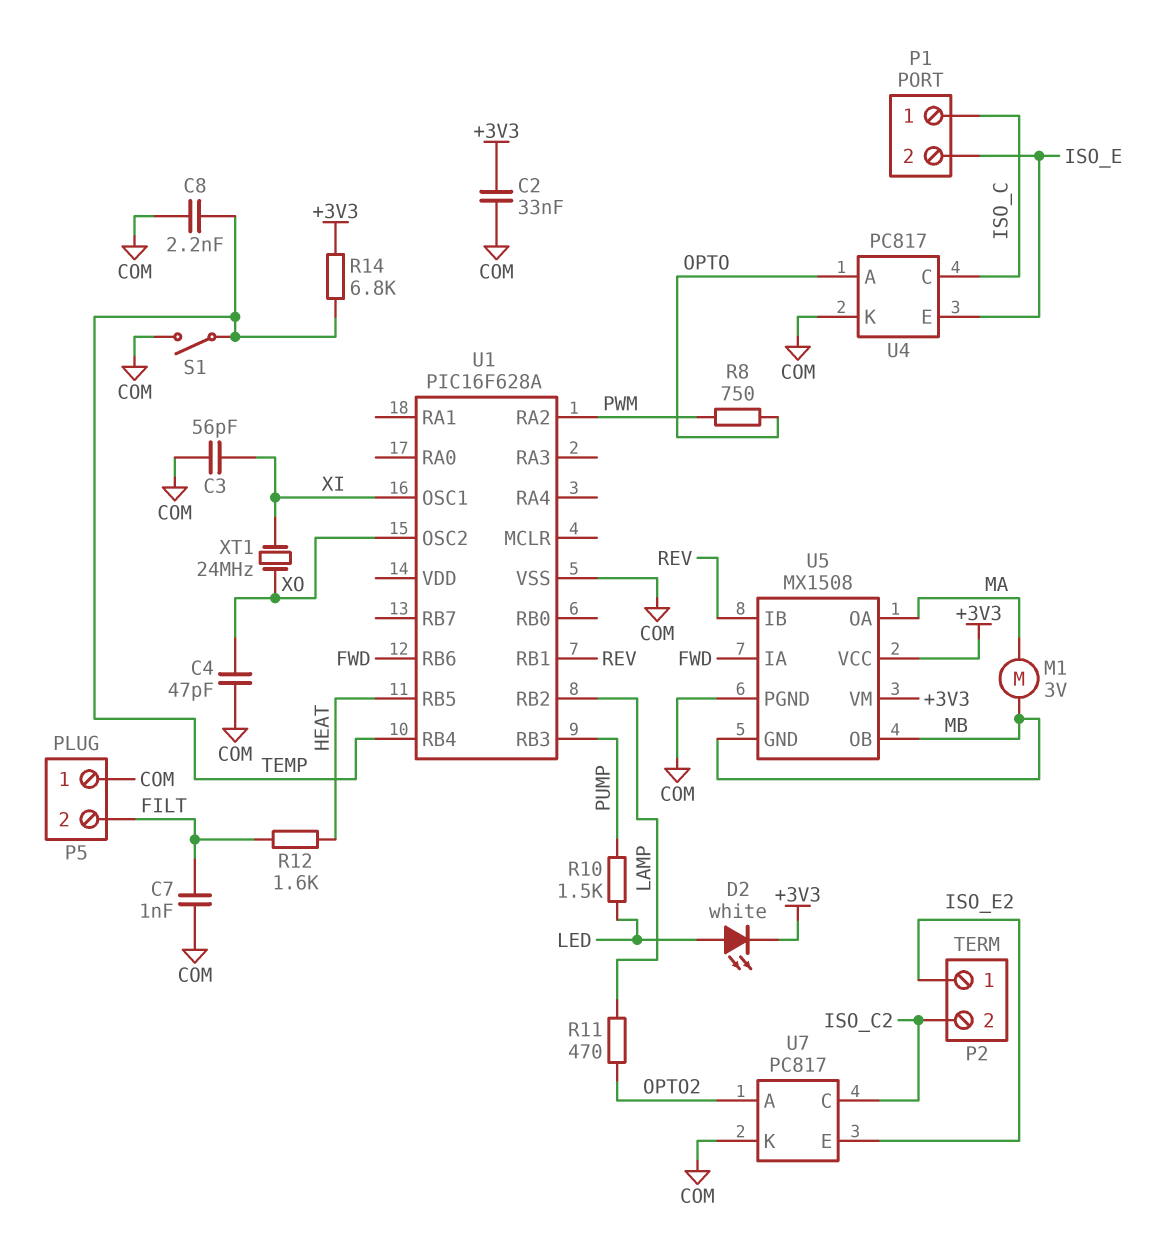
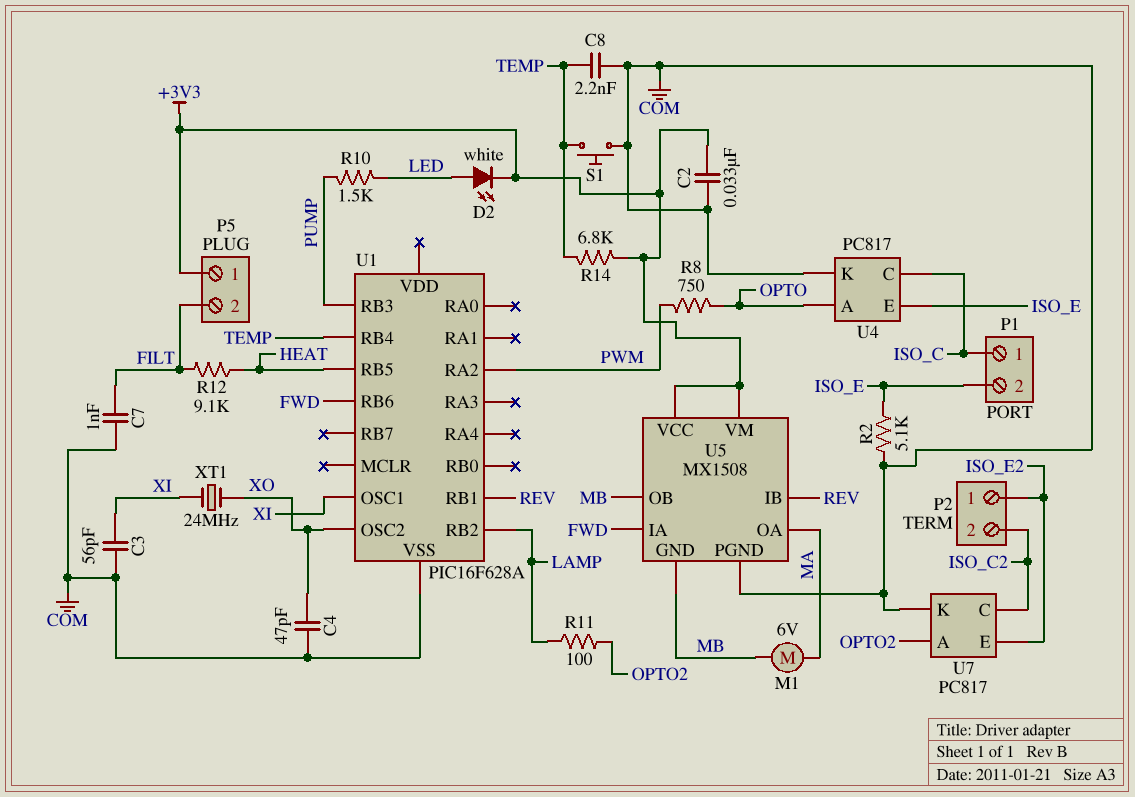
M1: motor 3V (MA, MB) -> motor 6V (MA, MB)
P5 pin 1: COM -> +3V3
R2: none -> 5.1k (COM, ISO_E)
R11: 470 (LAMP, OPTO2) -> 100 (LAMP, OPTO2)
R12: 1.6k (FILT, HEAT) -> 9.1k (FILT, HEAT)
S1: switch (COM, TEMP) -> button (COM, TEMP)

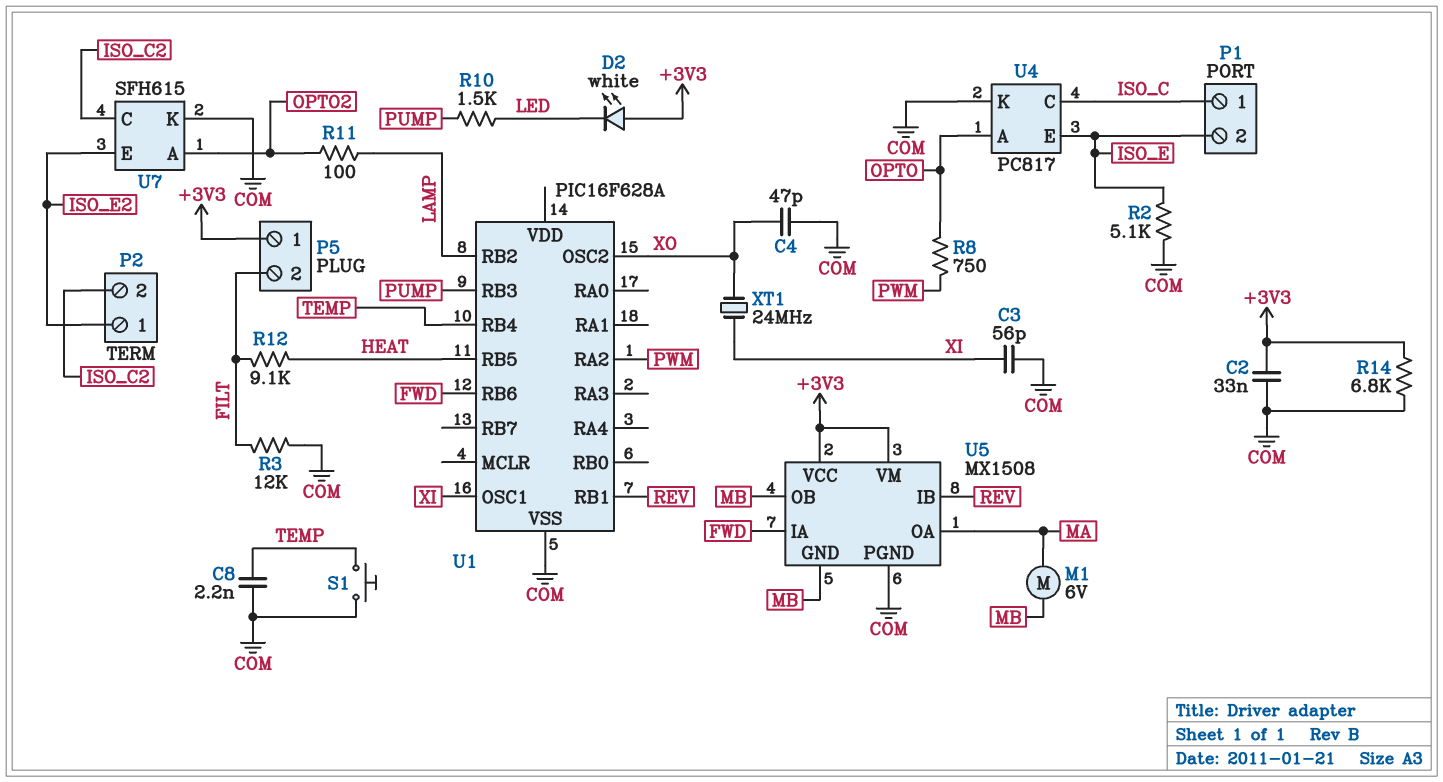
C7: 1nF (COM, FILT) -> none
D2: LED white (A LED, K +3V3) -> LED white (A +3V3, K LED)
R3: none -> 12k (COM, FILT)
R14: 6.8k (+3V3, TEMP) -> 6.8k (+3V3, COM)
U7: PC817 -> SFH615

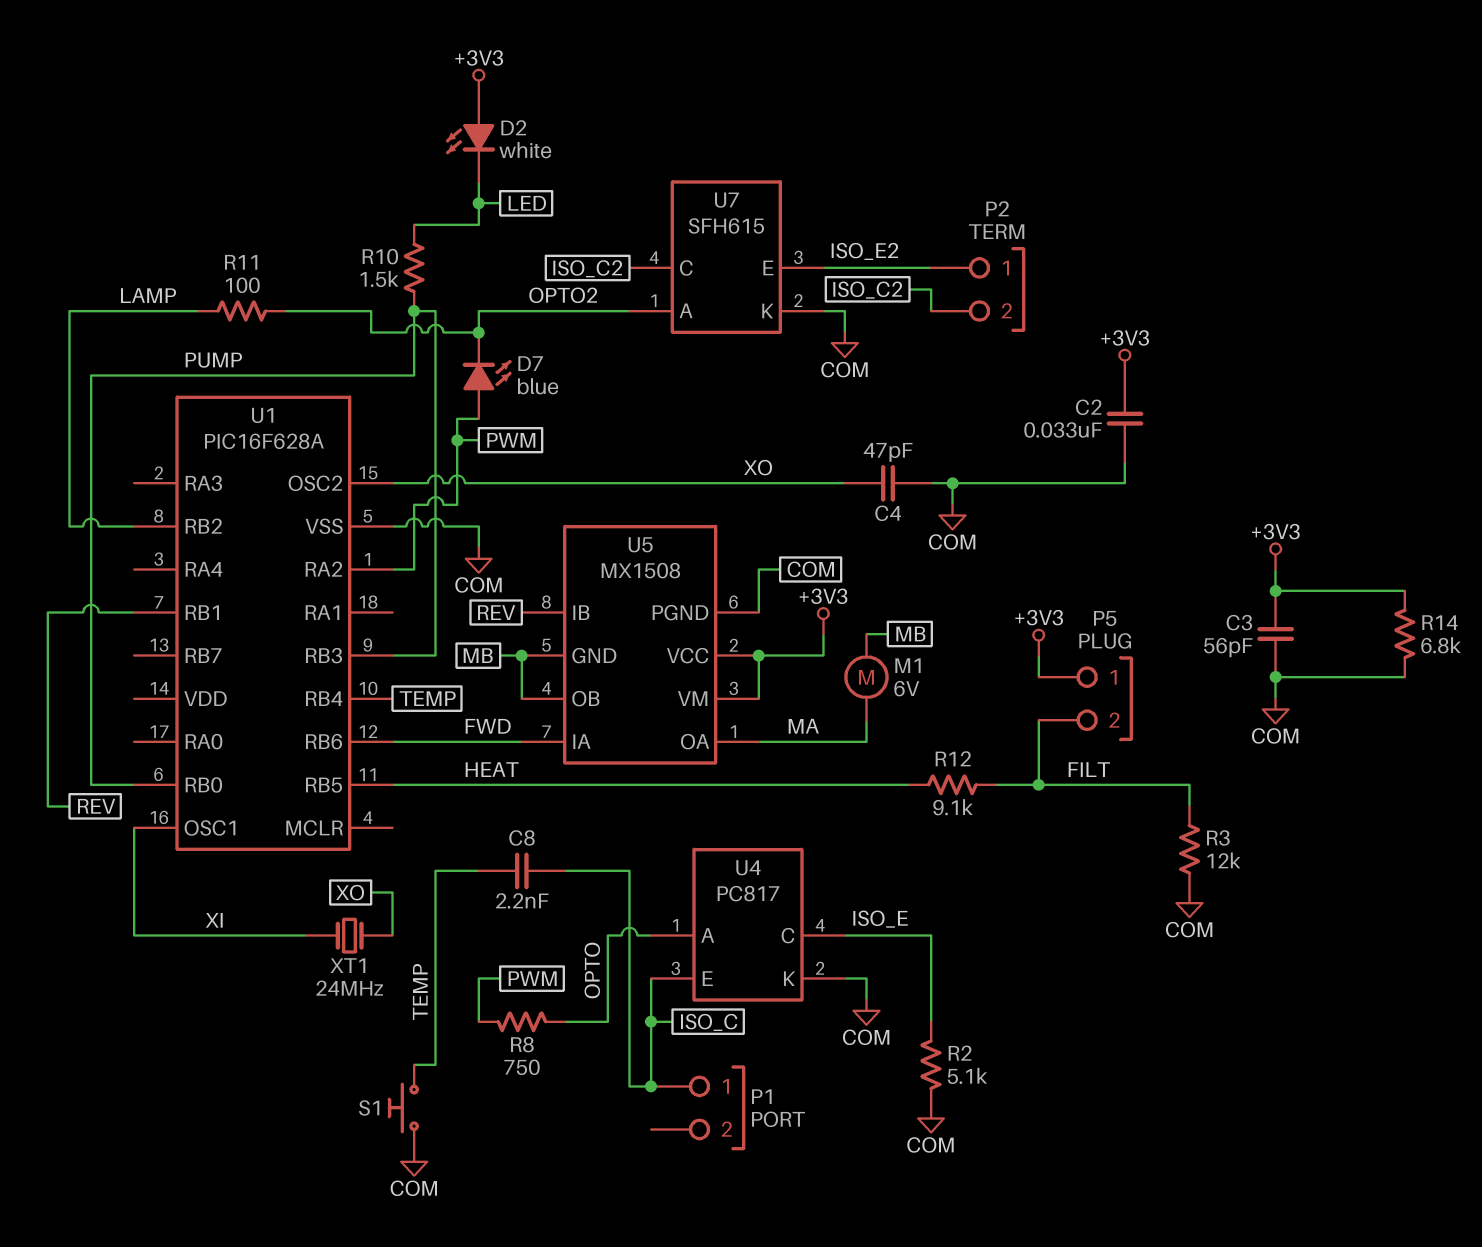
C3: 56pF (COM, XI) -> 56pF (+3V3, COM)
C8: 2.2nF (COM, TEMP) -> 2.2nF (ISO_C, TEMP)
D7: none -> LED blue (A PWM, K OPTO2)
P1 pin 2: ISO_E -> none
U1 pin RB0: none -> PUMP
U4 pin C: ISO_C -> ISO_E
U4 pin E: ISO_E -> ISO_C

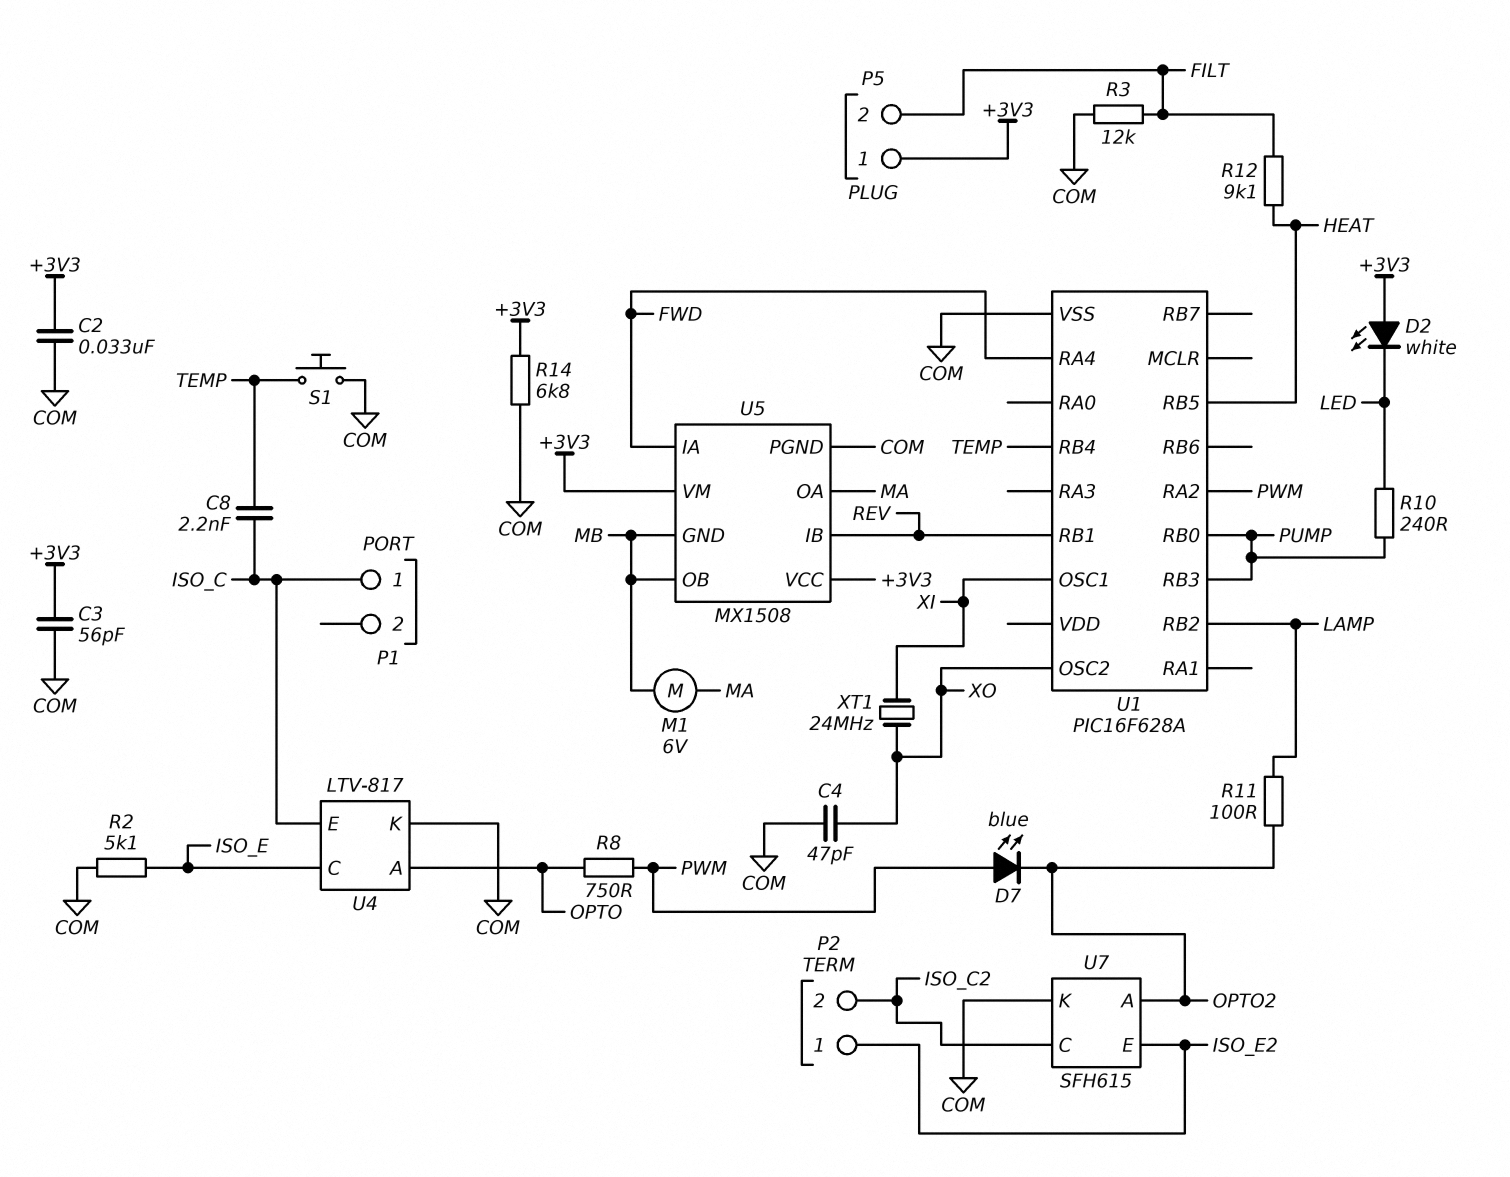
R10: 1.5k (LED, PUMP) -> 240 (LED, PUMP)
U1 pin RA4: none -> FWD
U1 pin RB6: FWD -> none
U4: PC817 -> LTV-817

